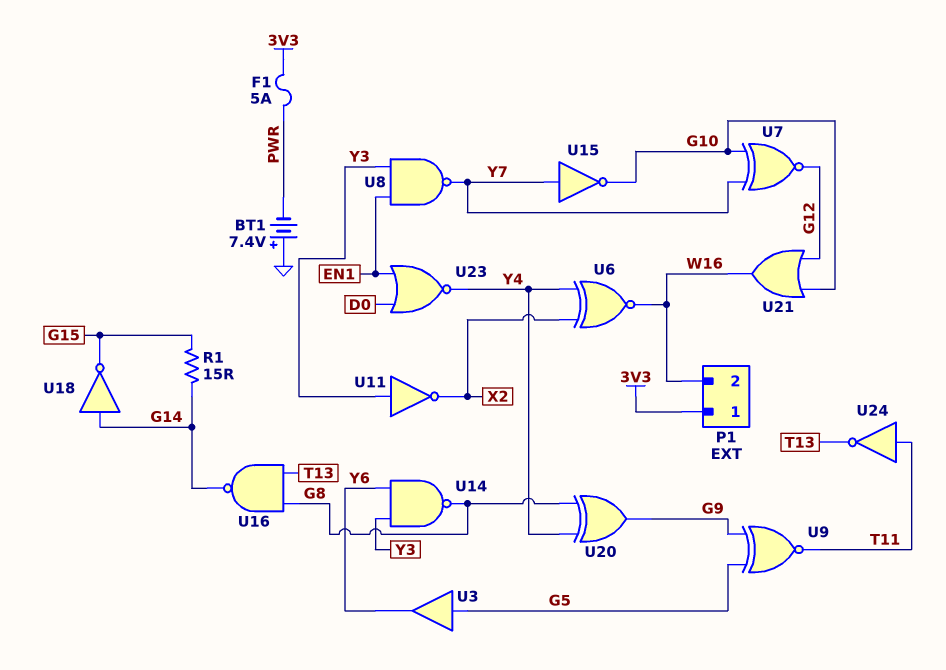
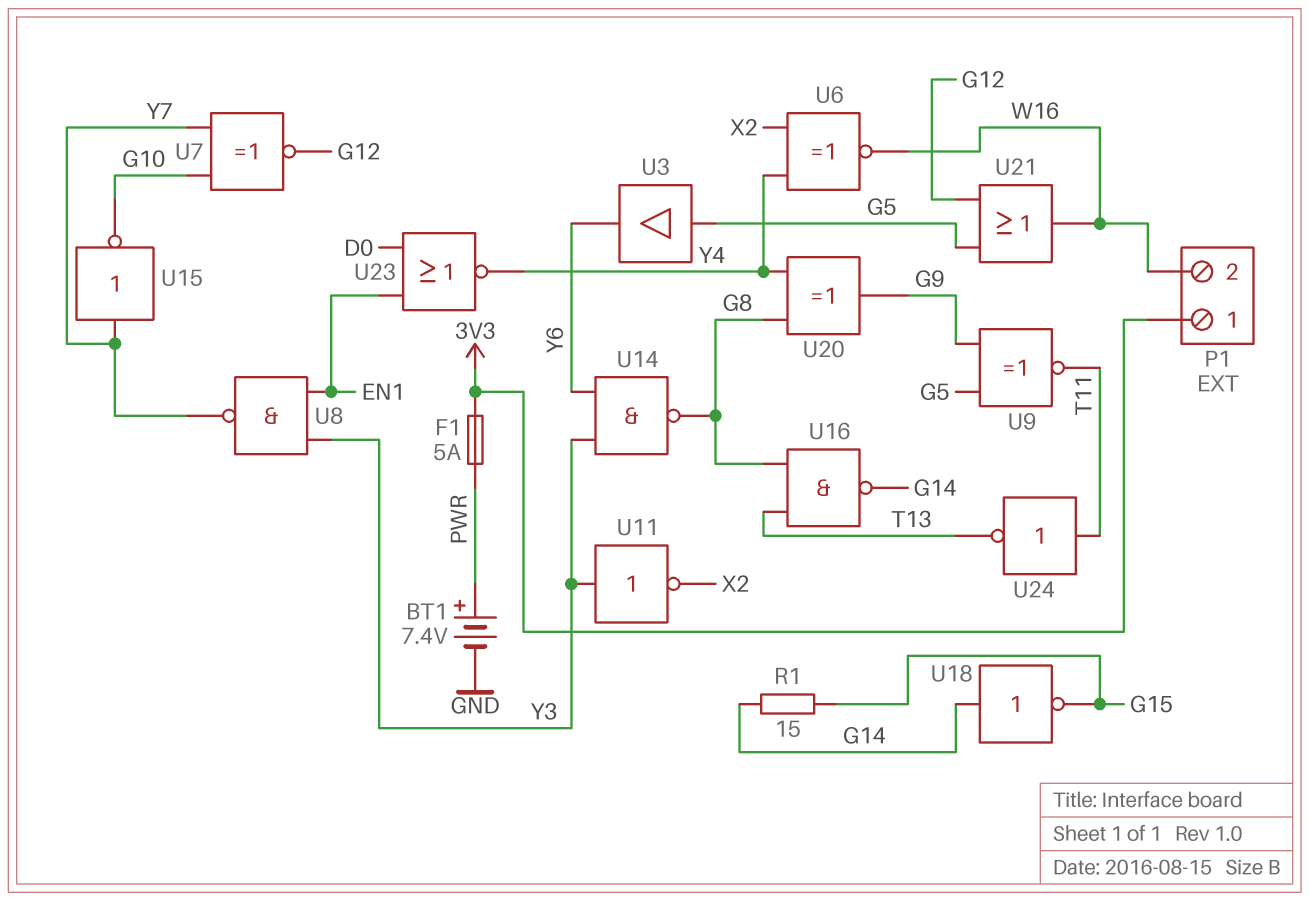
BT1: 7.4V (plus GND, minus PWR) -> 7.4V (plus PWR, minus GND)
U21: OR (in G10, in G12, out W16) -> OR (in G5, in G12, out W16)

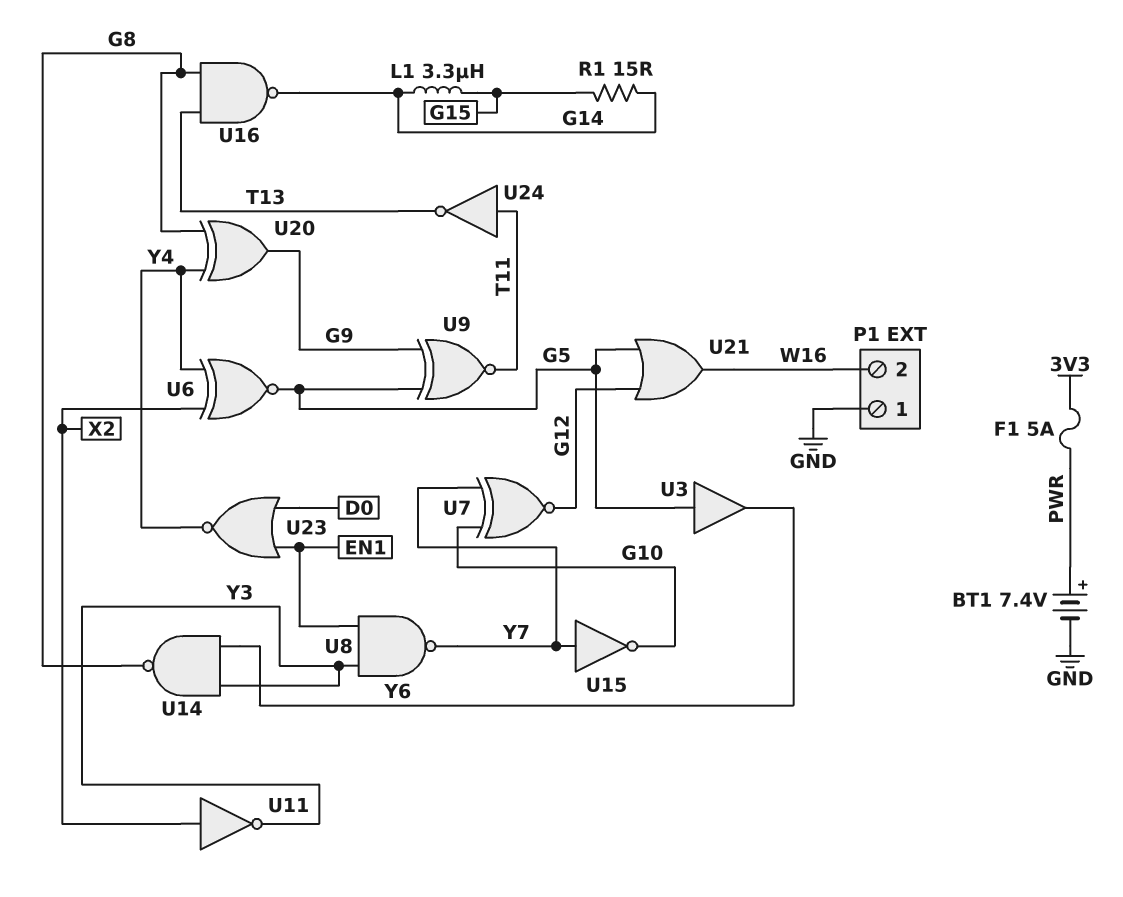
L1: none -> 3.3uH (G14, G15)
P1 pin 1: 3V3 -> GND
U6: XNOR (in X2, in Y4, out W16) -> XNOR (in X2, in Y4, out G5)
U11: NOT (in Y3, out X2) -> NOT (in X2, out Y3)
U18: NOT (in G14, out G15) -> none

